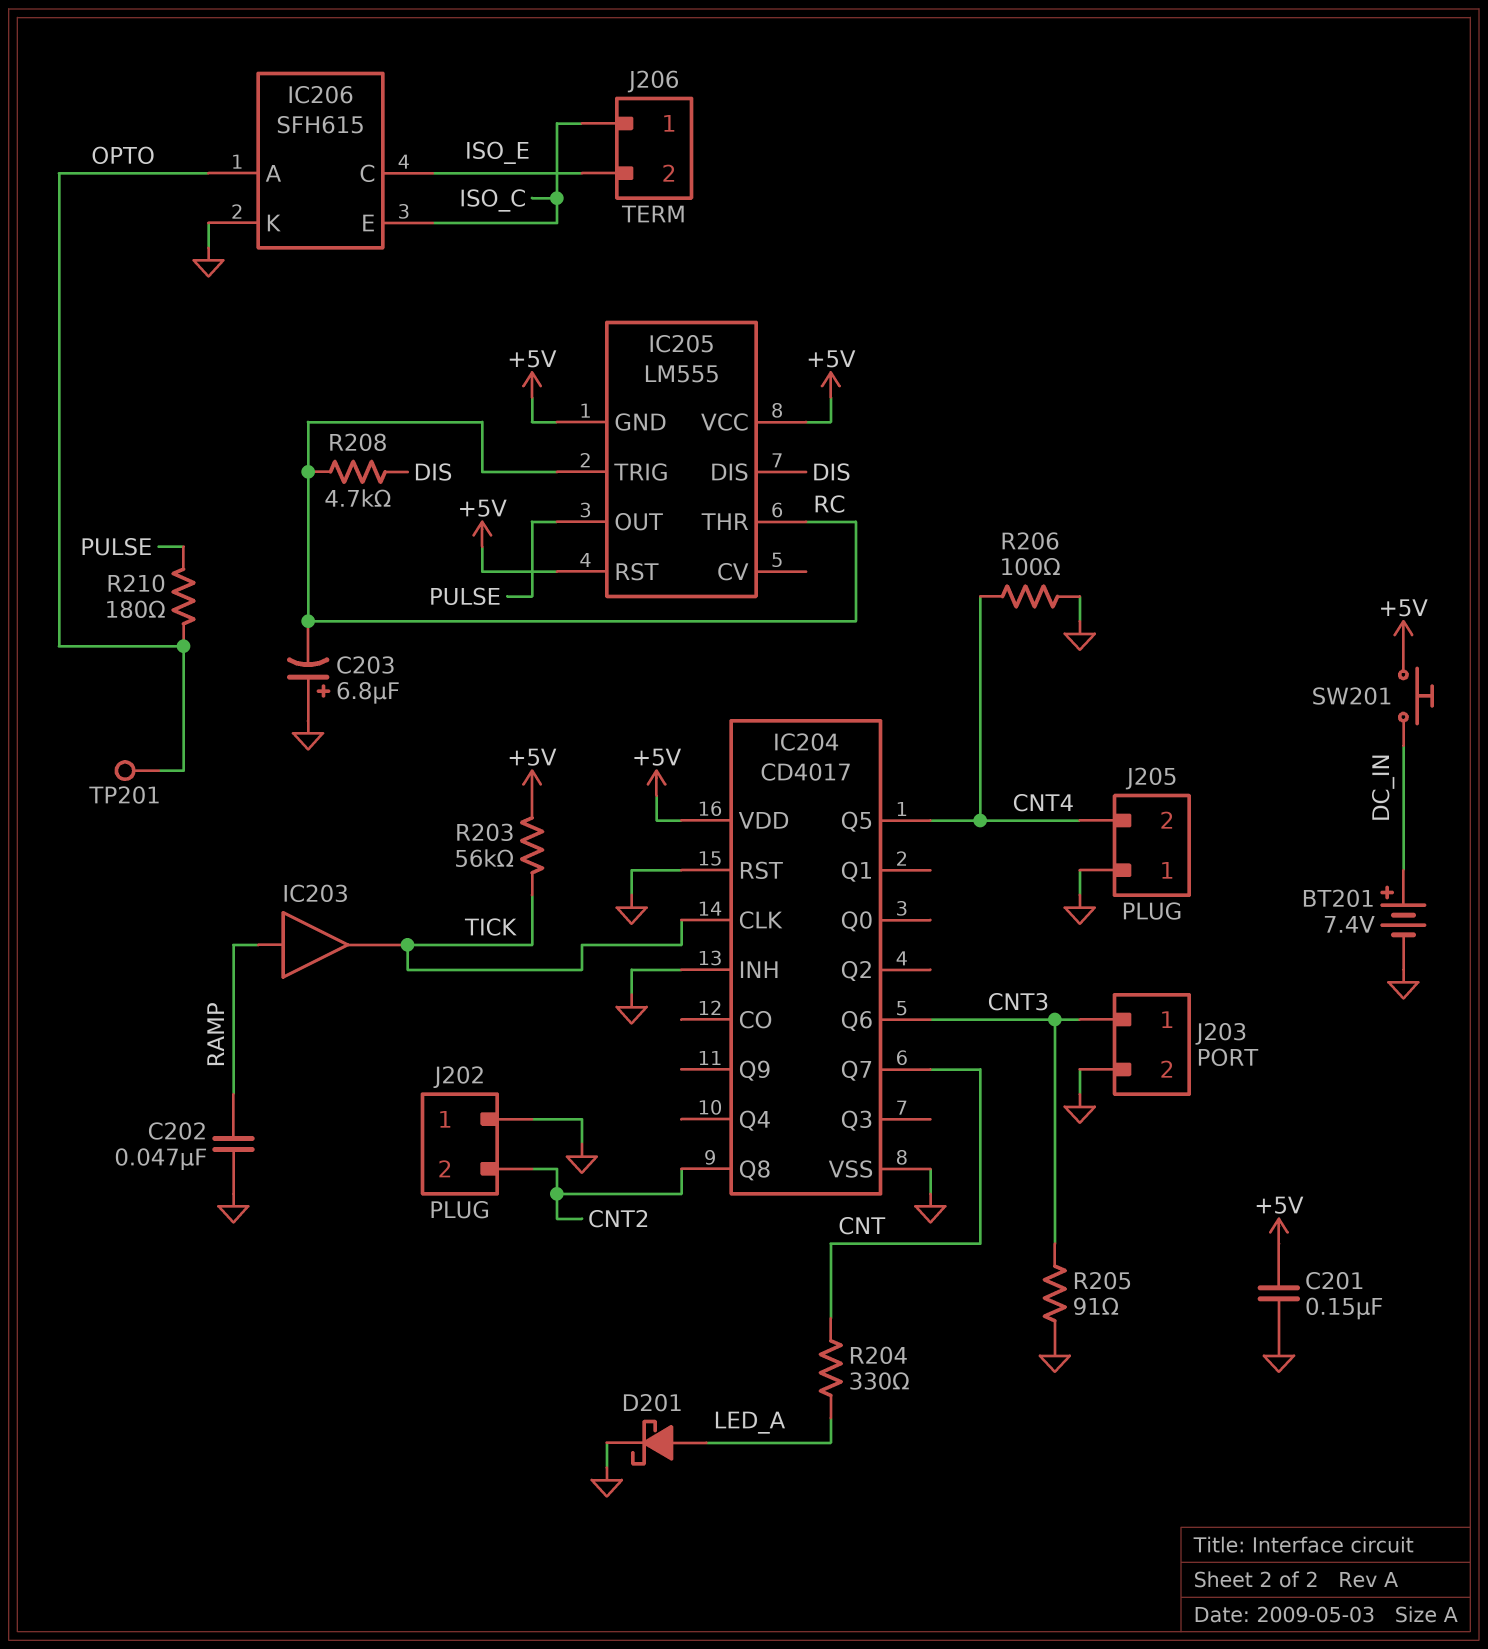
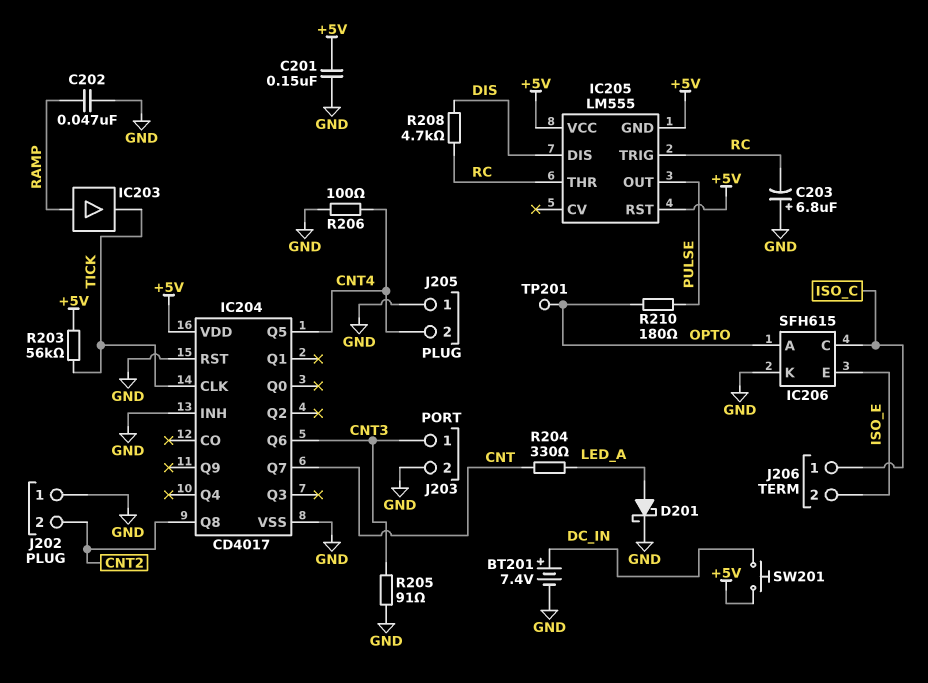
IC206 pin C: ISO_E -> ISO_C
IC206 pin E: ISO_C -> ISO_E

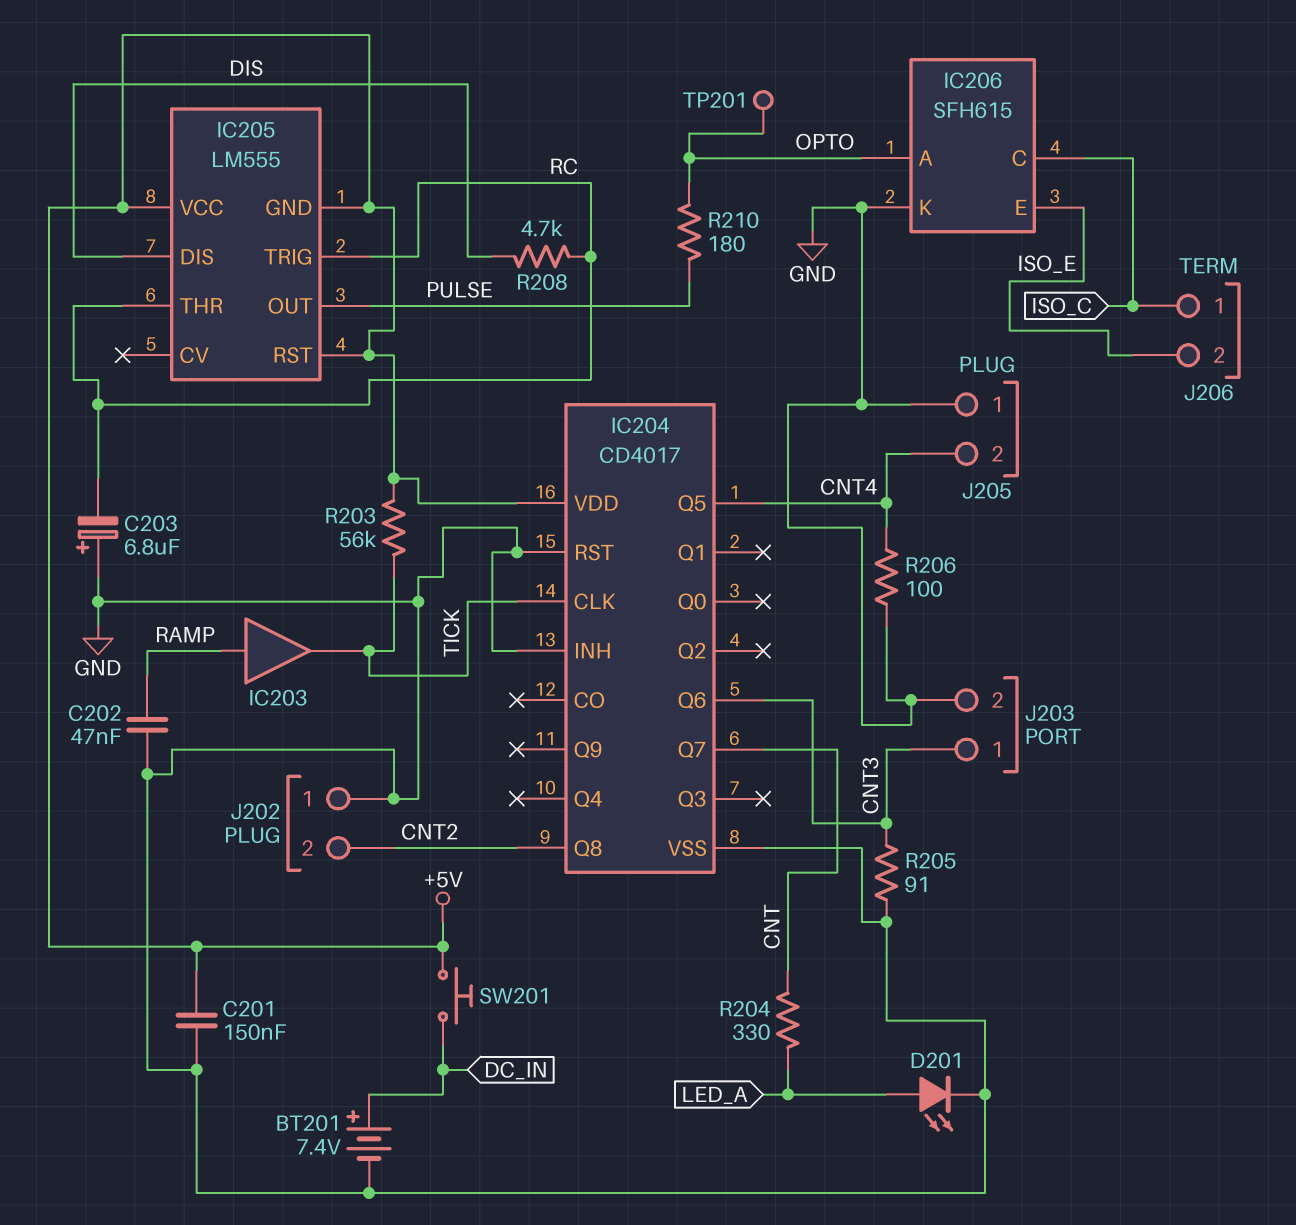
D201: schottky (A LED_A, K GND) -> LED (A LED_A, K GND)

